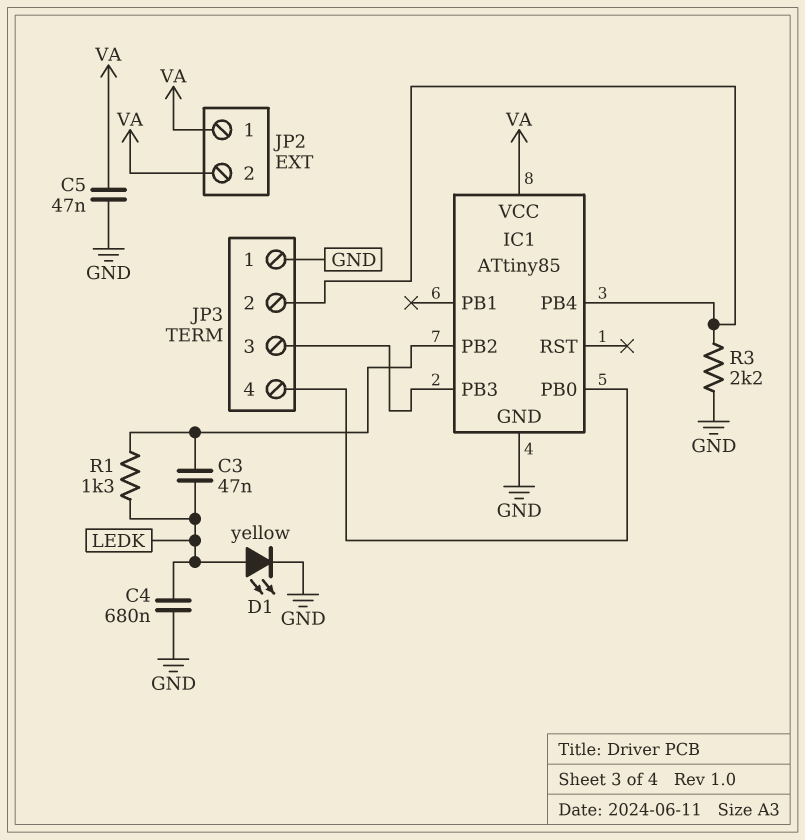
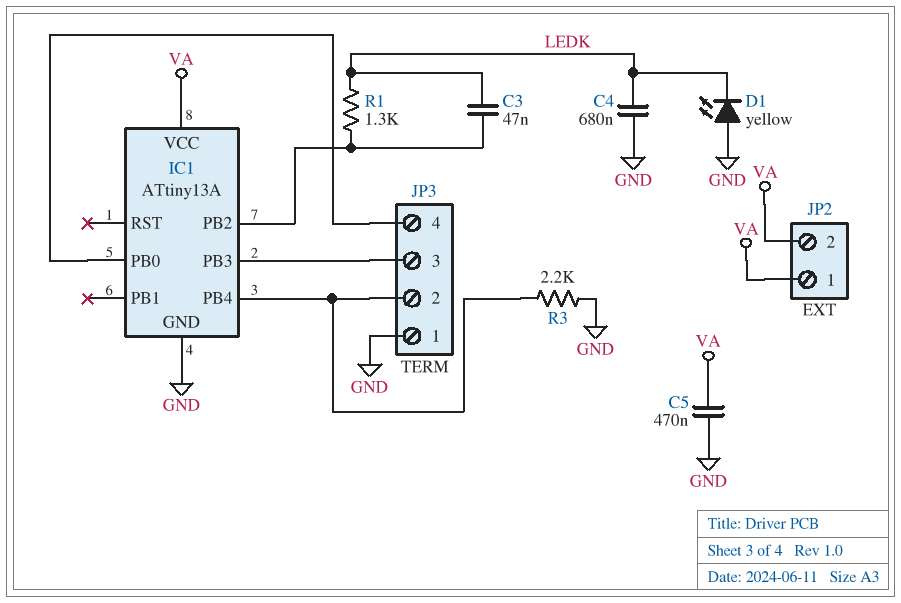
C5: 47nF (GND, VA) -> 470nF (GND, VA)
D1: LED yellow (A LEDK, K GND) -> LED yellow (A GND, K LEDK)
IC1: ATtiny85 -> ATtiny13A

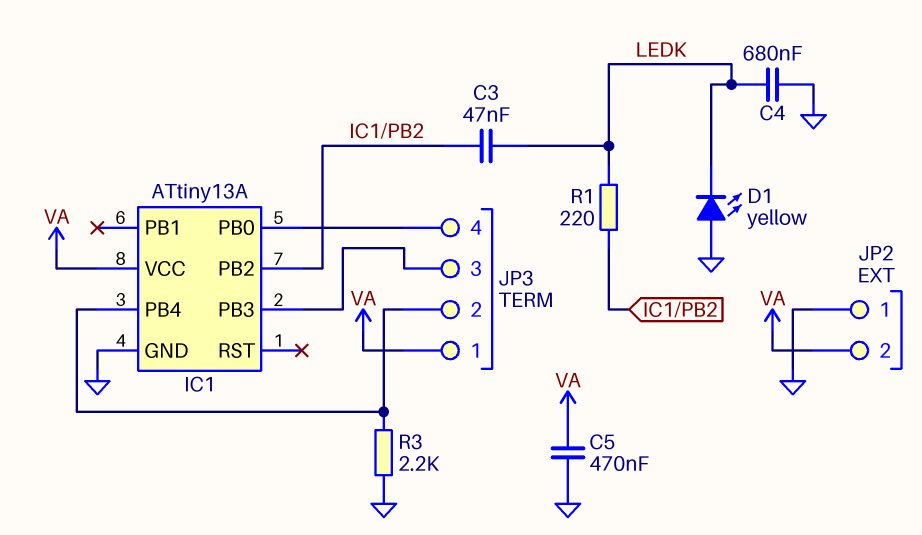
JP2 pin 1: VA -> GND
JP3 pin 1: GND -> VA
R1: 1.3k (IC1/PB2, LEDK) -> 220 (IC1/PB2, LEDK)

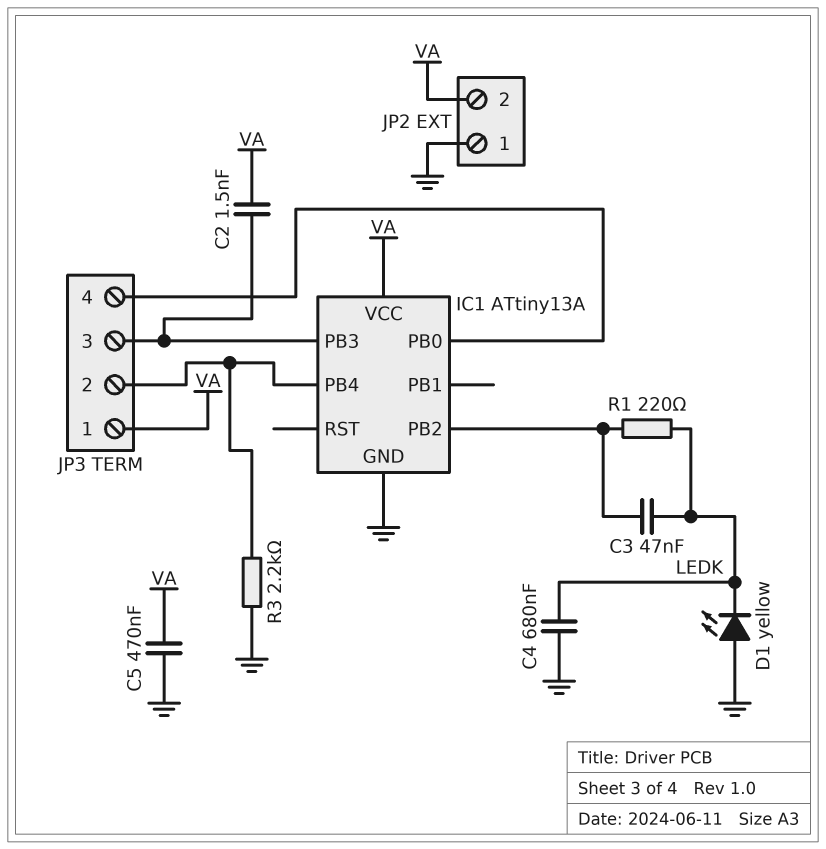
C2: none -> 1.5nF (IC1/PB3, VA)

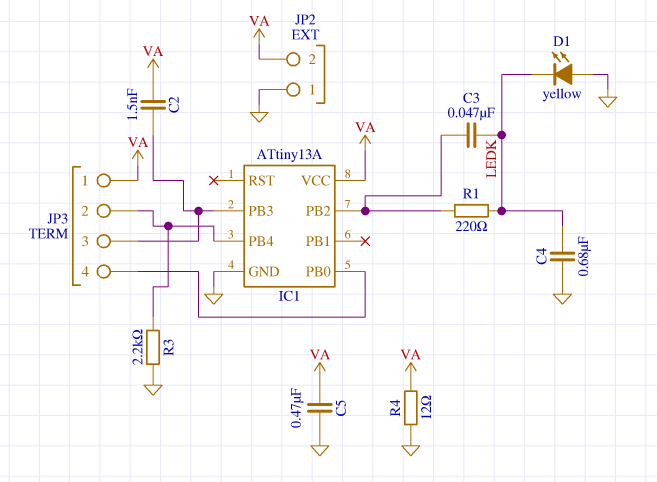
R4: none -> 12 (GND, VA)

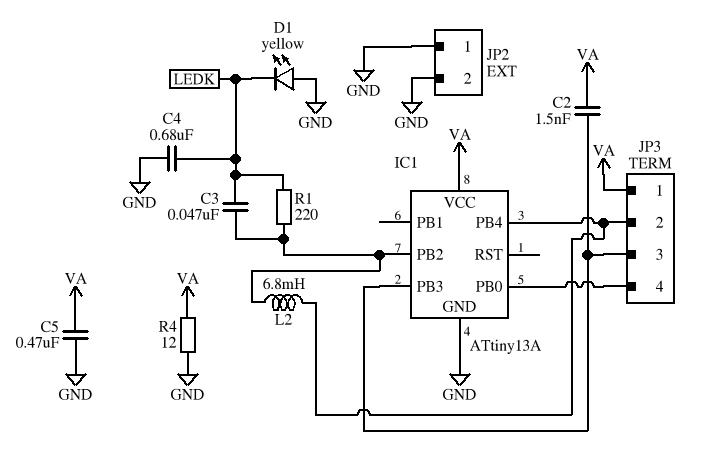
JP2 pin 2: VA -> GND
L2: none -> 6.8mH (IC1/PB2, IC1/PB4)
R3: 2.2k (GND, IC1/PB4) -> none

